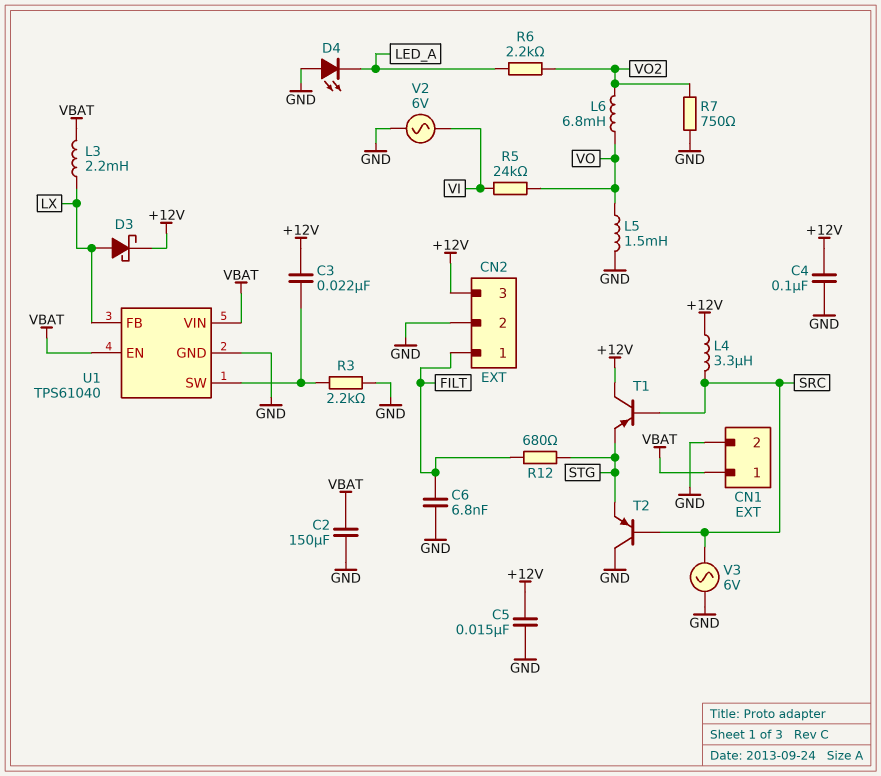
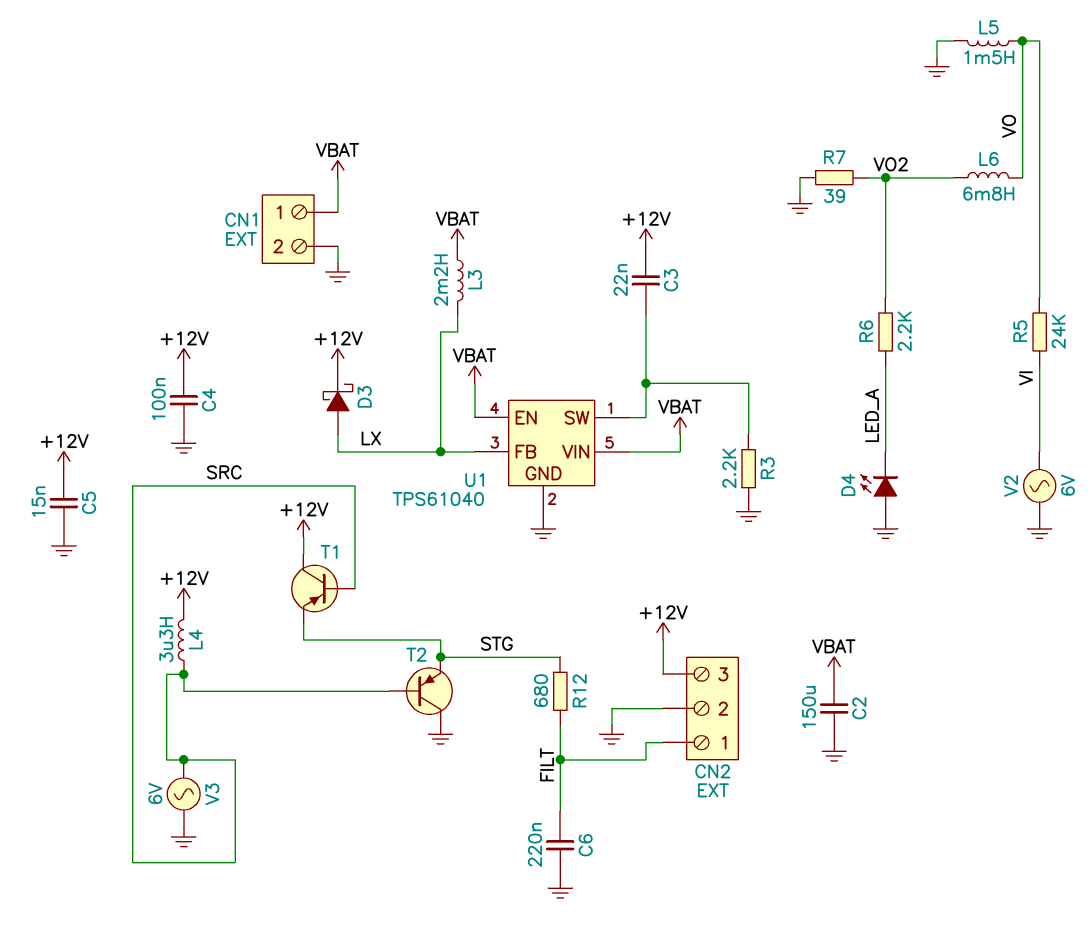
C6: 6.8nF (FILT, GND) -> 220nF (FILT, GND)
R7: 750 (GND, VO2) -> 39 (GND, VO2)

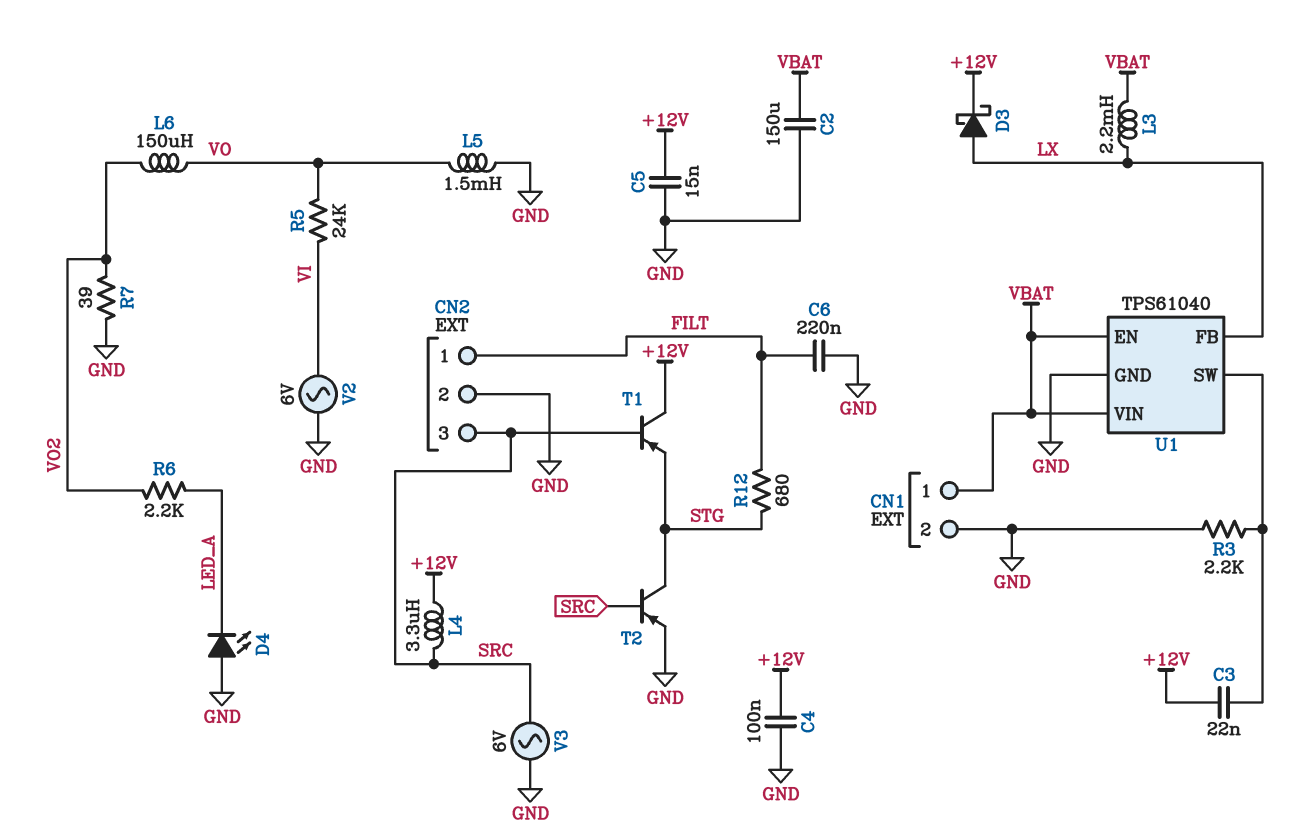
CN2 pin 3: +12V -> SRC
L6: 6.8mH (VO, VO2) -> 150uH (VO, VO2)
T2: PNP (B SRC, C GND, E STG) -> PNP (B SRC, C STG, E GND)

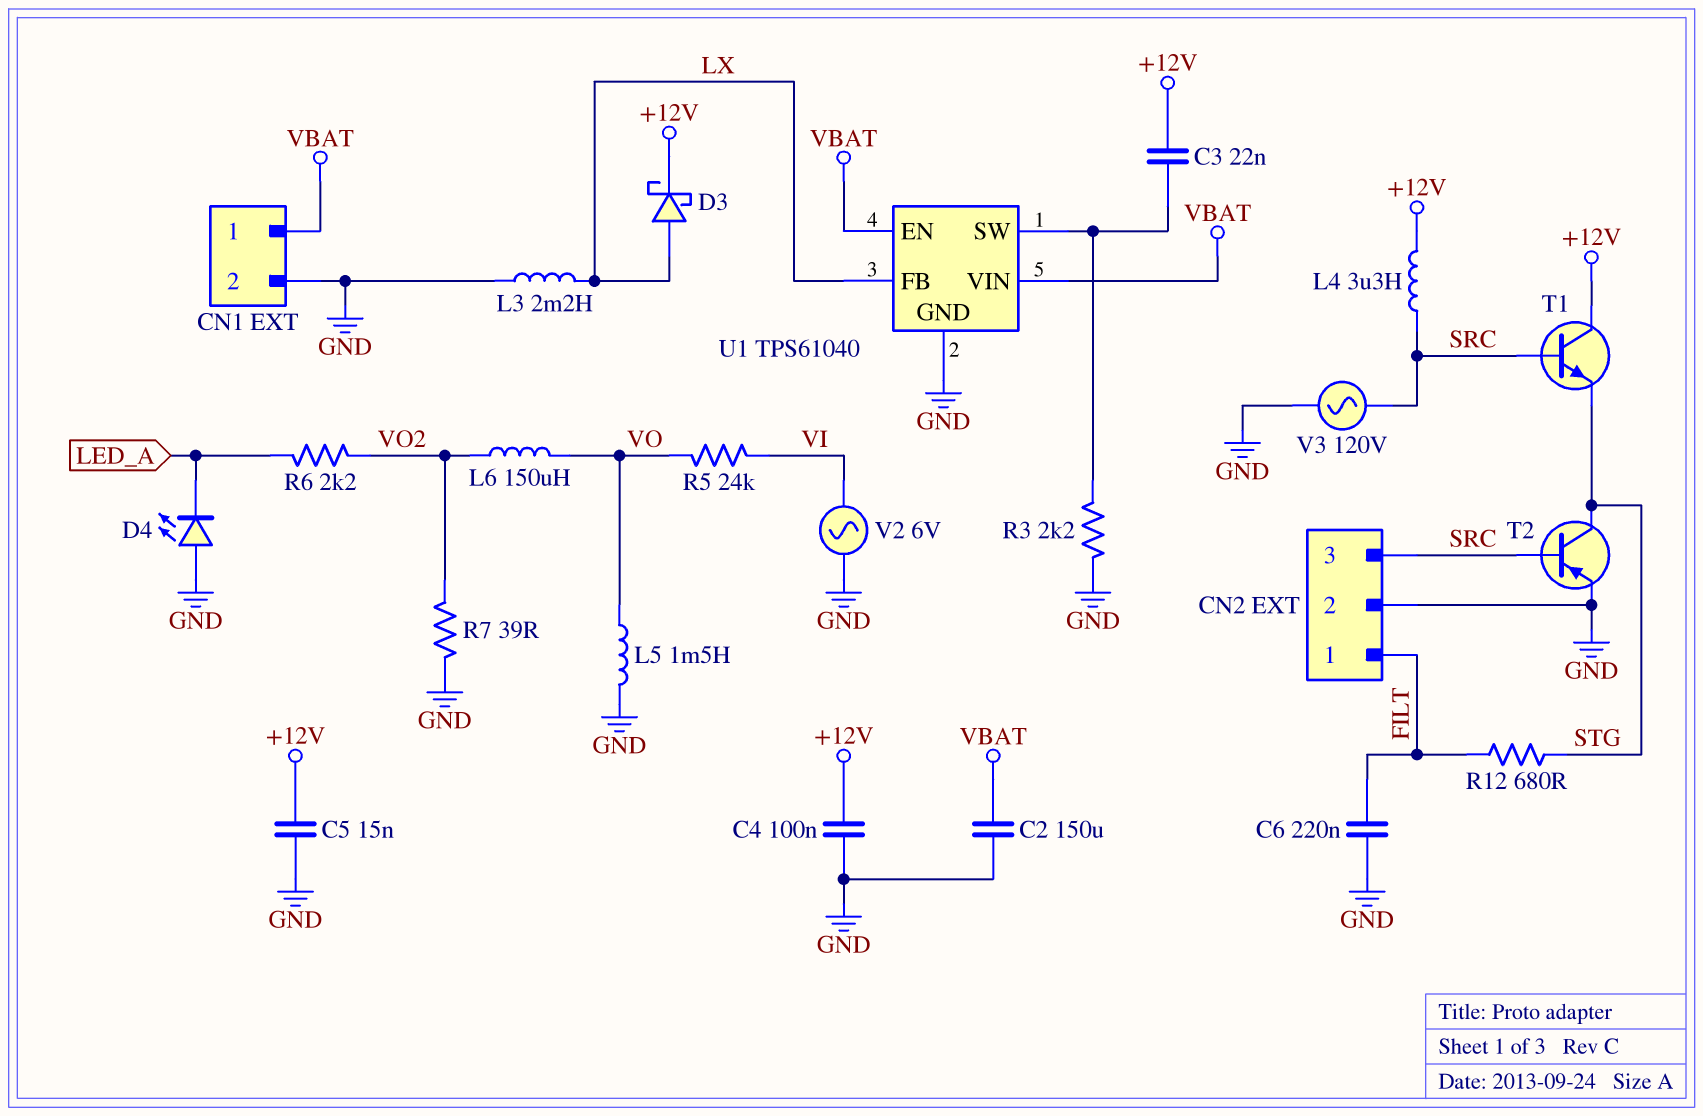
L3: 2.2mH (LX, VBAT) -> 2.2mH (GND, LX)
T1: PNP (B SRC, C +12V, E STG) -> NPN (B SRC, C +12V, E STG)
V3: AC 6V (GND, SRC) -> AC 120V (GND, SRC)

